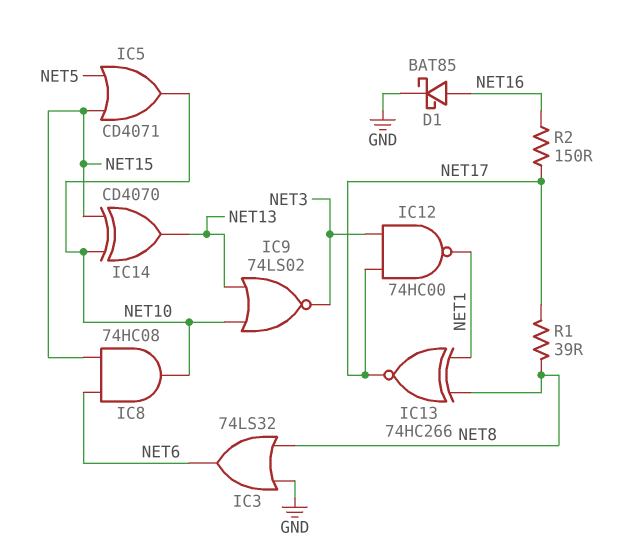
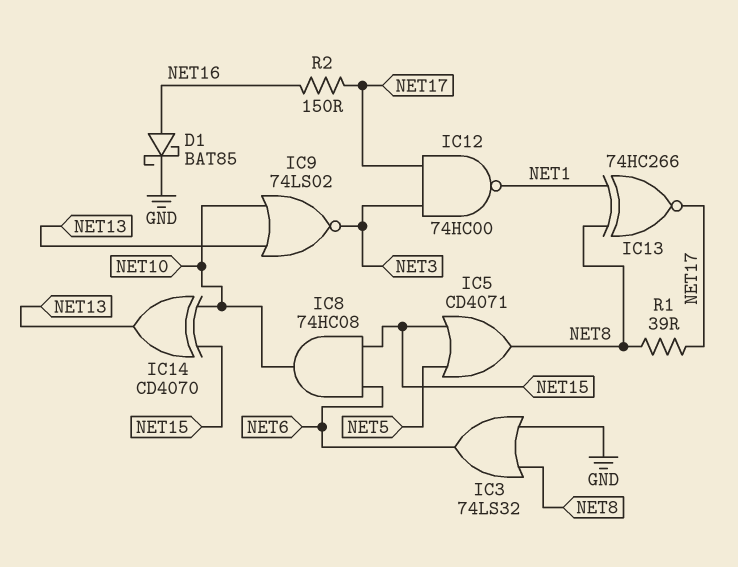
IC5: OR CD4071 (in NET5, in NET15, out NET10) -> OR CD4071 (in NET5, in NET15, out NET8)

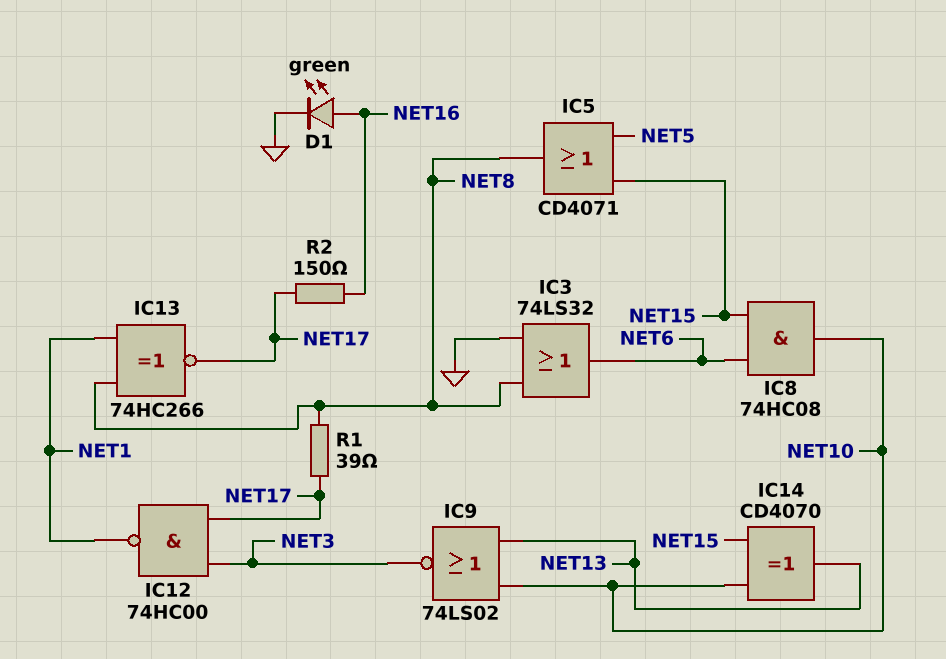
D1: schottky BAT85 (A NET16, K GND) -> LED green (A NET16, K GND)

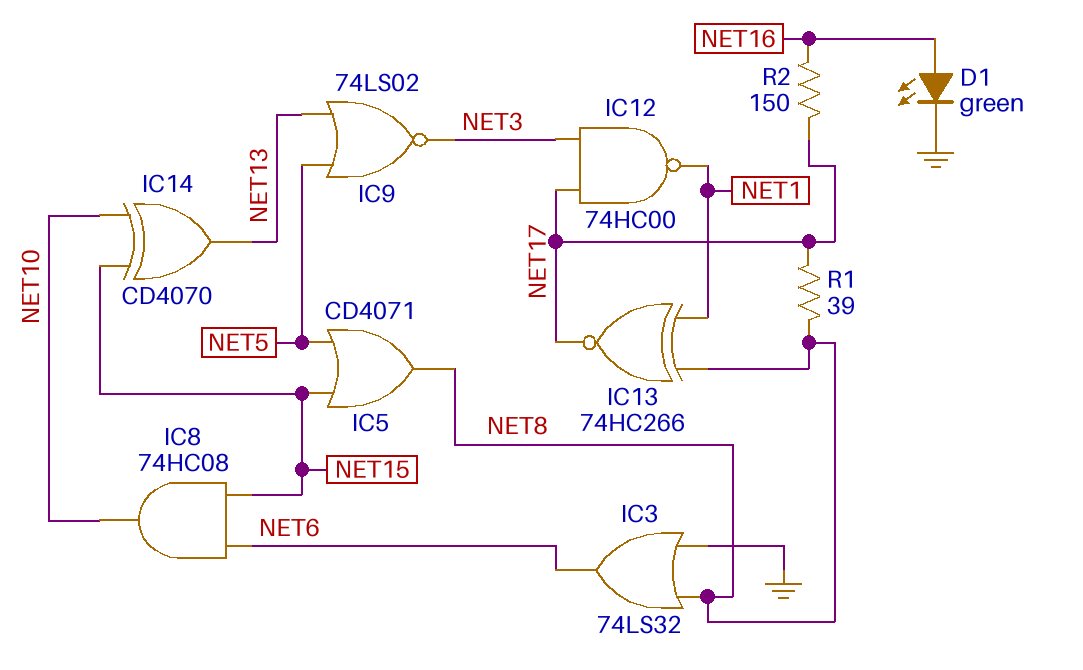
IC9: NOR 74LS02 (in NET10, in NET13, out NET3) -> NOR 74LS02 (in NET5, in NET13, out NET3)

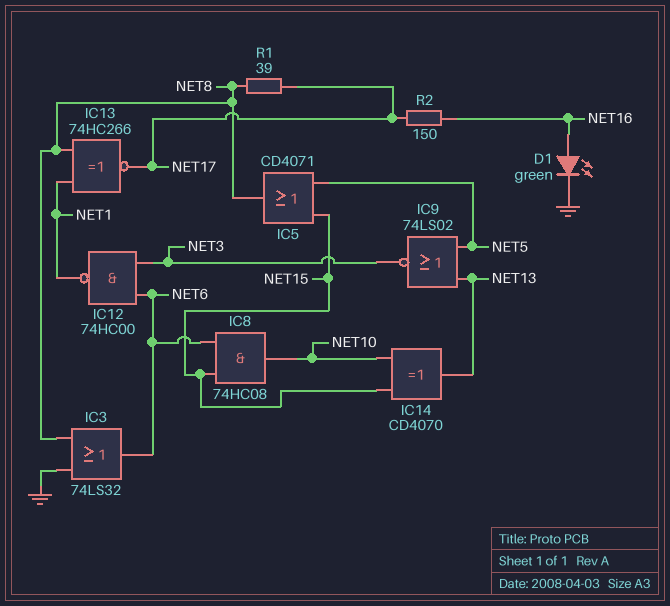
IC12: NAND 74HC00 (in NET3, in NET17, out NET1) -> NAND 74HC00 (in NET3, in NET6, out NET1)

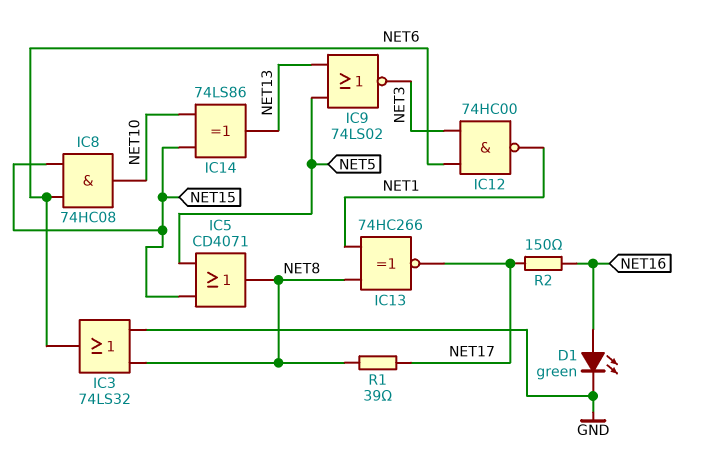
IC14: XOR CD4070 (in NET10, in NET15, out NET13) -> XOR 74LS86 (in NET10, in NET15, out NET13)

